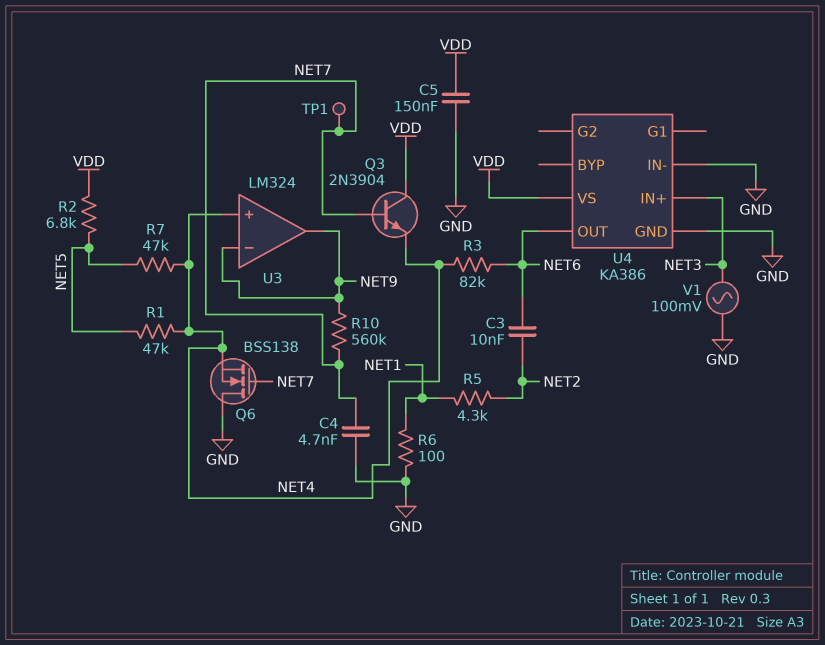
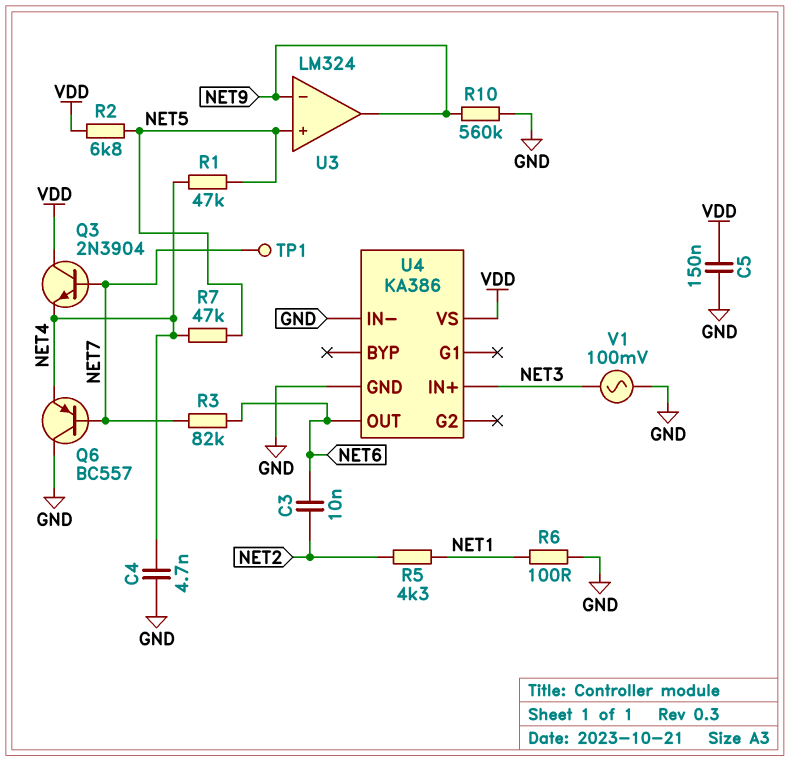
C4: 4.7nF (GND, NET7) -> 4.7nF (GND, NET4)
Q6: NMOS BSS138 (G NET7, D GND, S NET4) -> PNP BC557 (B NET7, C GND, E NET4)
R3: 82k (NET4, NET6) -> 82k (NET6, NET7)
R10: 560k (NET7, NET9) -> 560k (GND, NET9)
U3 pin in+: NET4 -> NET5

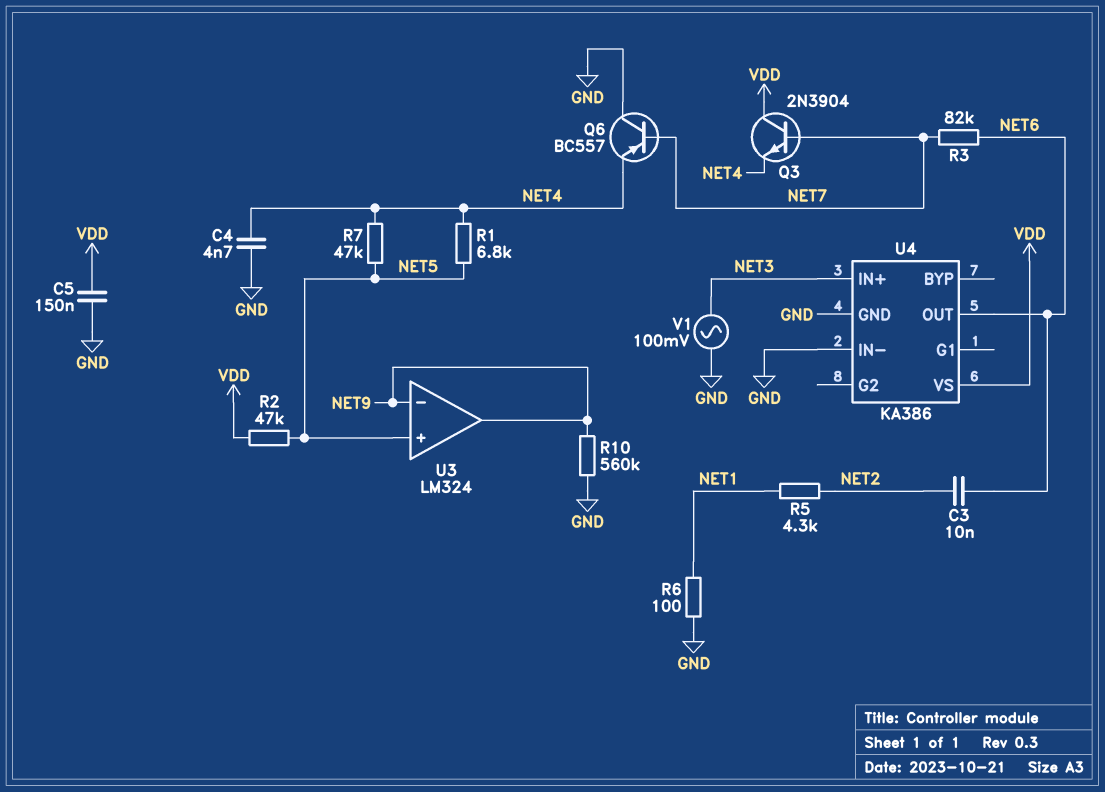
R1: 47k (NET4, NET5) -> 6.8k (NET4, NET5)
R2: 6.8k (NET5, VDD) -> 47k (NET5, VDD)
TP1: test point (NET7) -> none

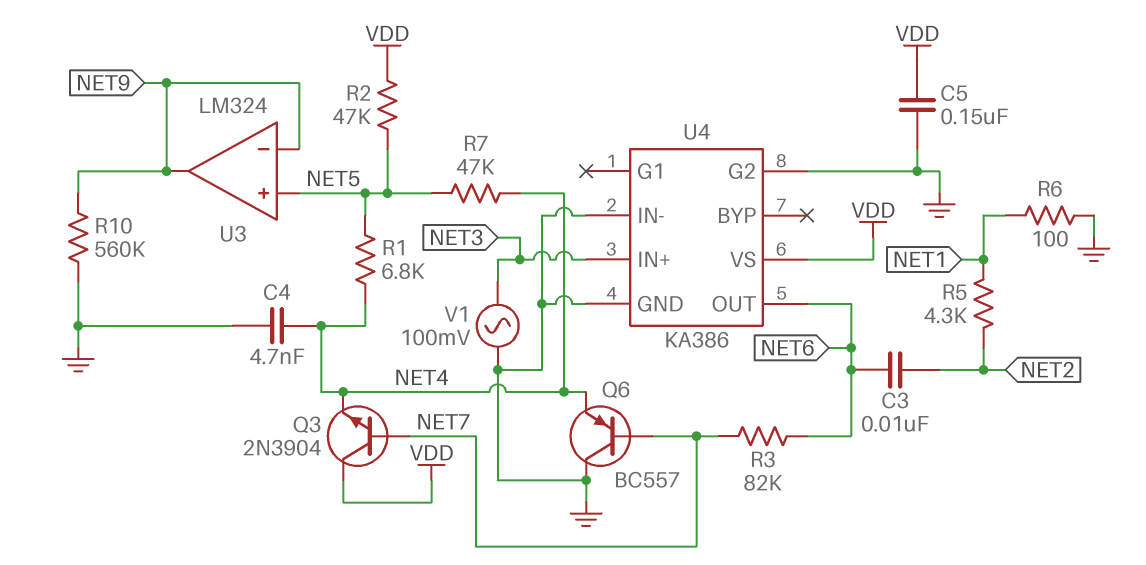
U4 pin G2: none -> GND

